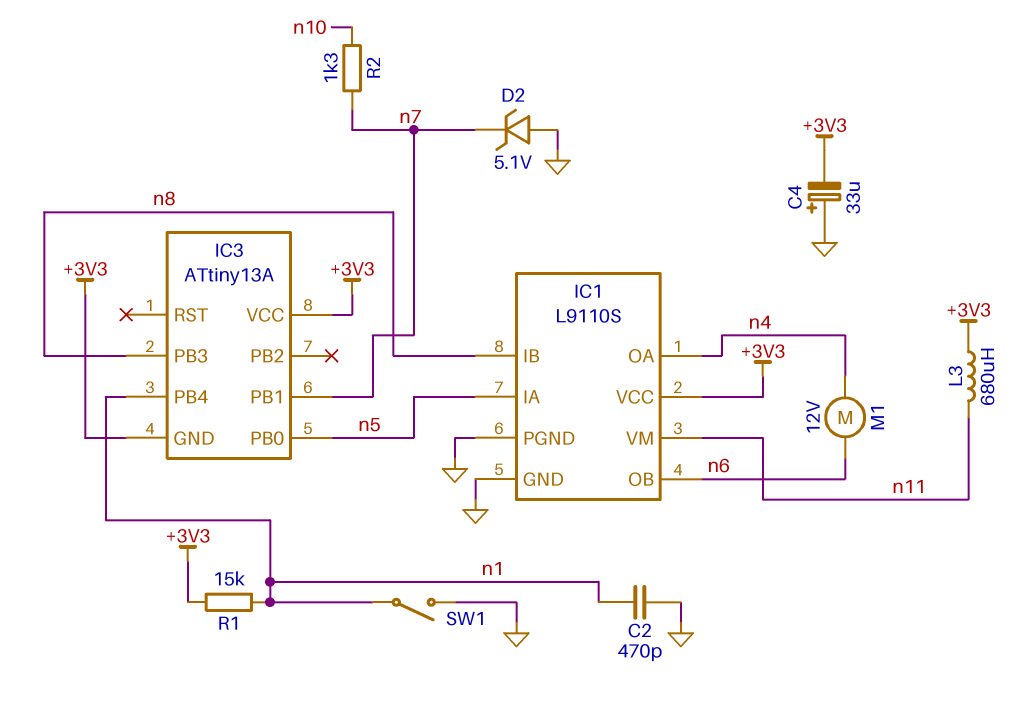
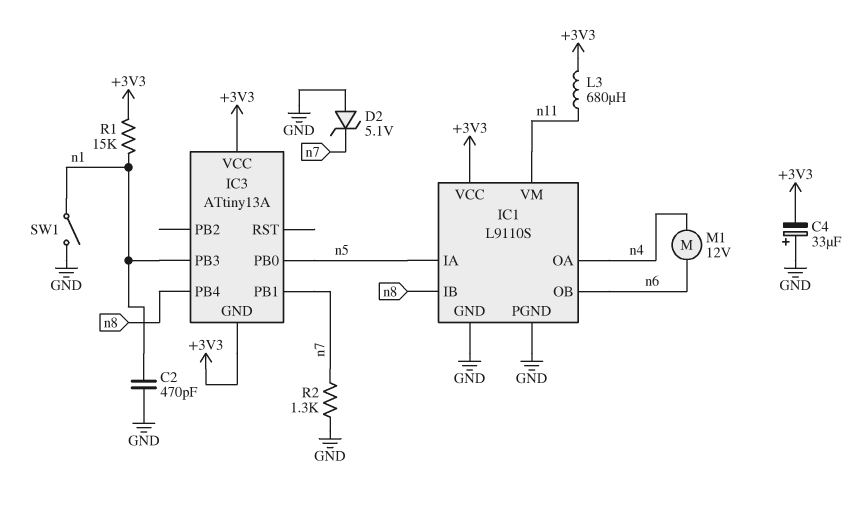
IC3 pin PB3: n8 -> n1
IC3 pin PB4: n1 -> n8
R2: 1.3k (n7, n10) -> 1.3k (GND, n7)

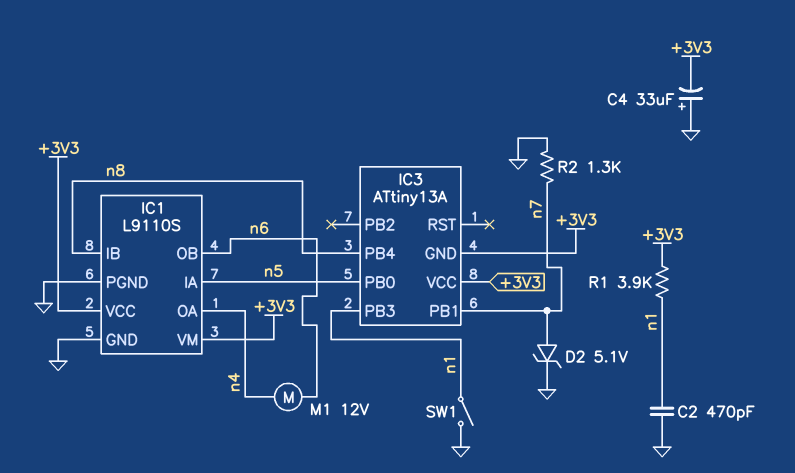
D2: zener 5.1V (A GND, K n7) -> zener 5.1V (A n7, K GND)
IC1 pin VM: n11 -> +3V3
L3: 680uH (+3V3, n11) -> none
R1: 15k (+3V3, n1) -> 3.9k (+3V3, n1)

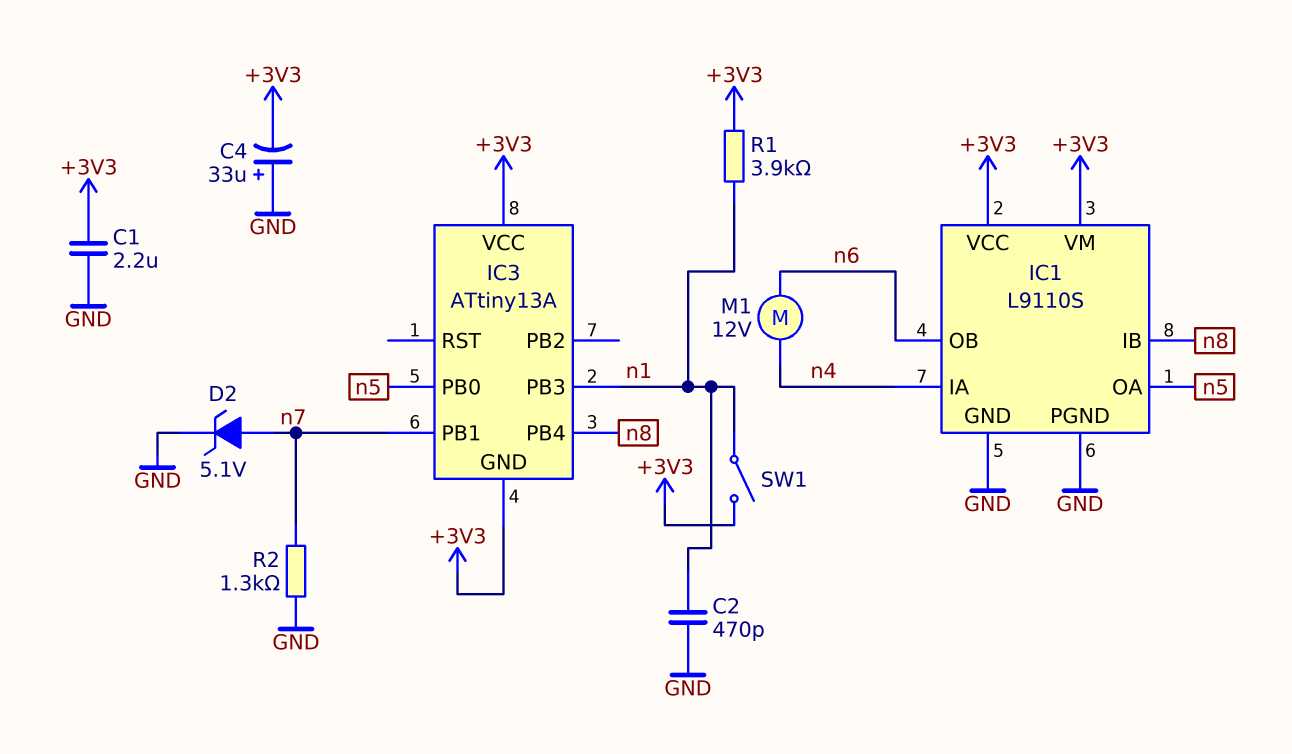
C1: none -> 2.2uF (+3V3, GND)
IC1 pin IA: n5 -> n4
IC1 pin OA: n4 -> n5
SW1: switch (GND, n1) -> switch (+3V3, n1)

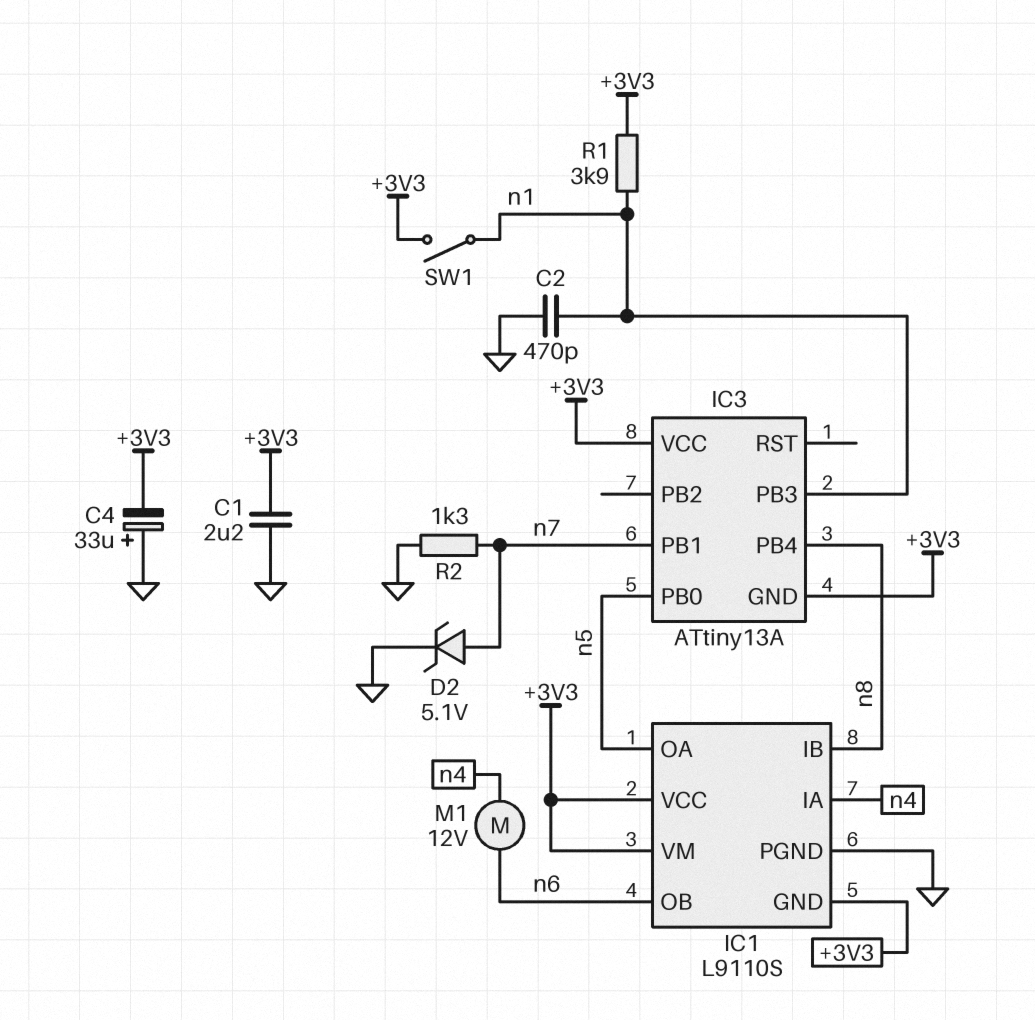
IC1 pin GND: GND -> +3V3

